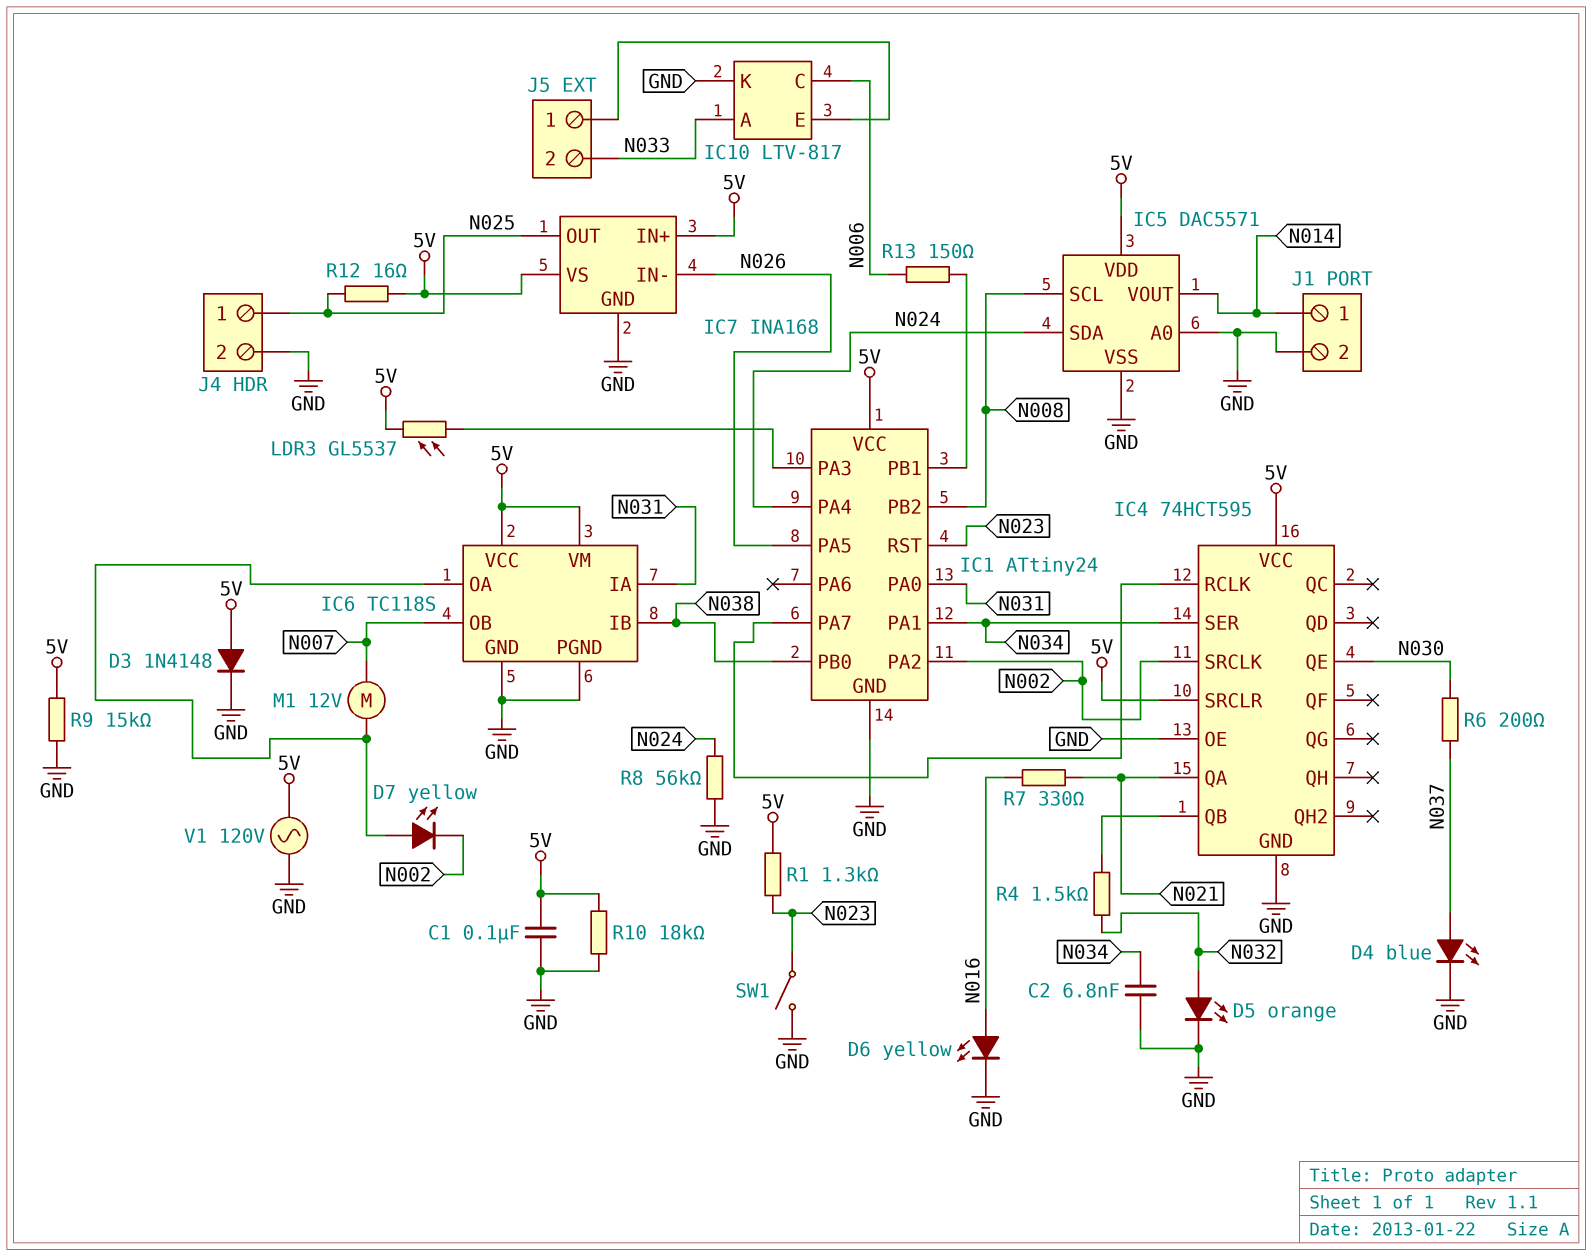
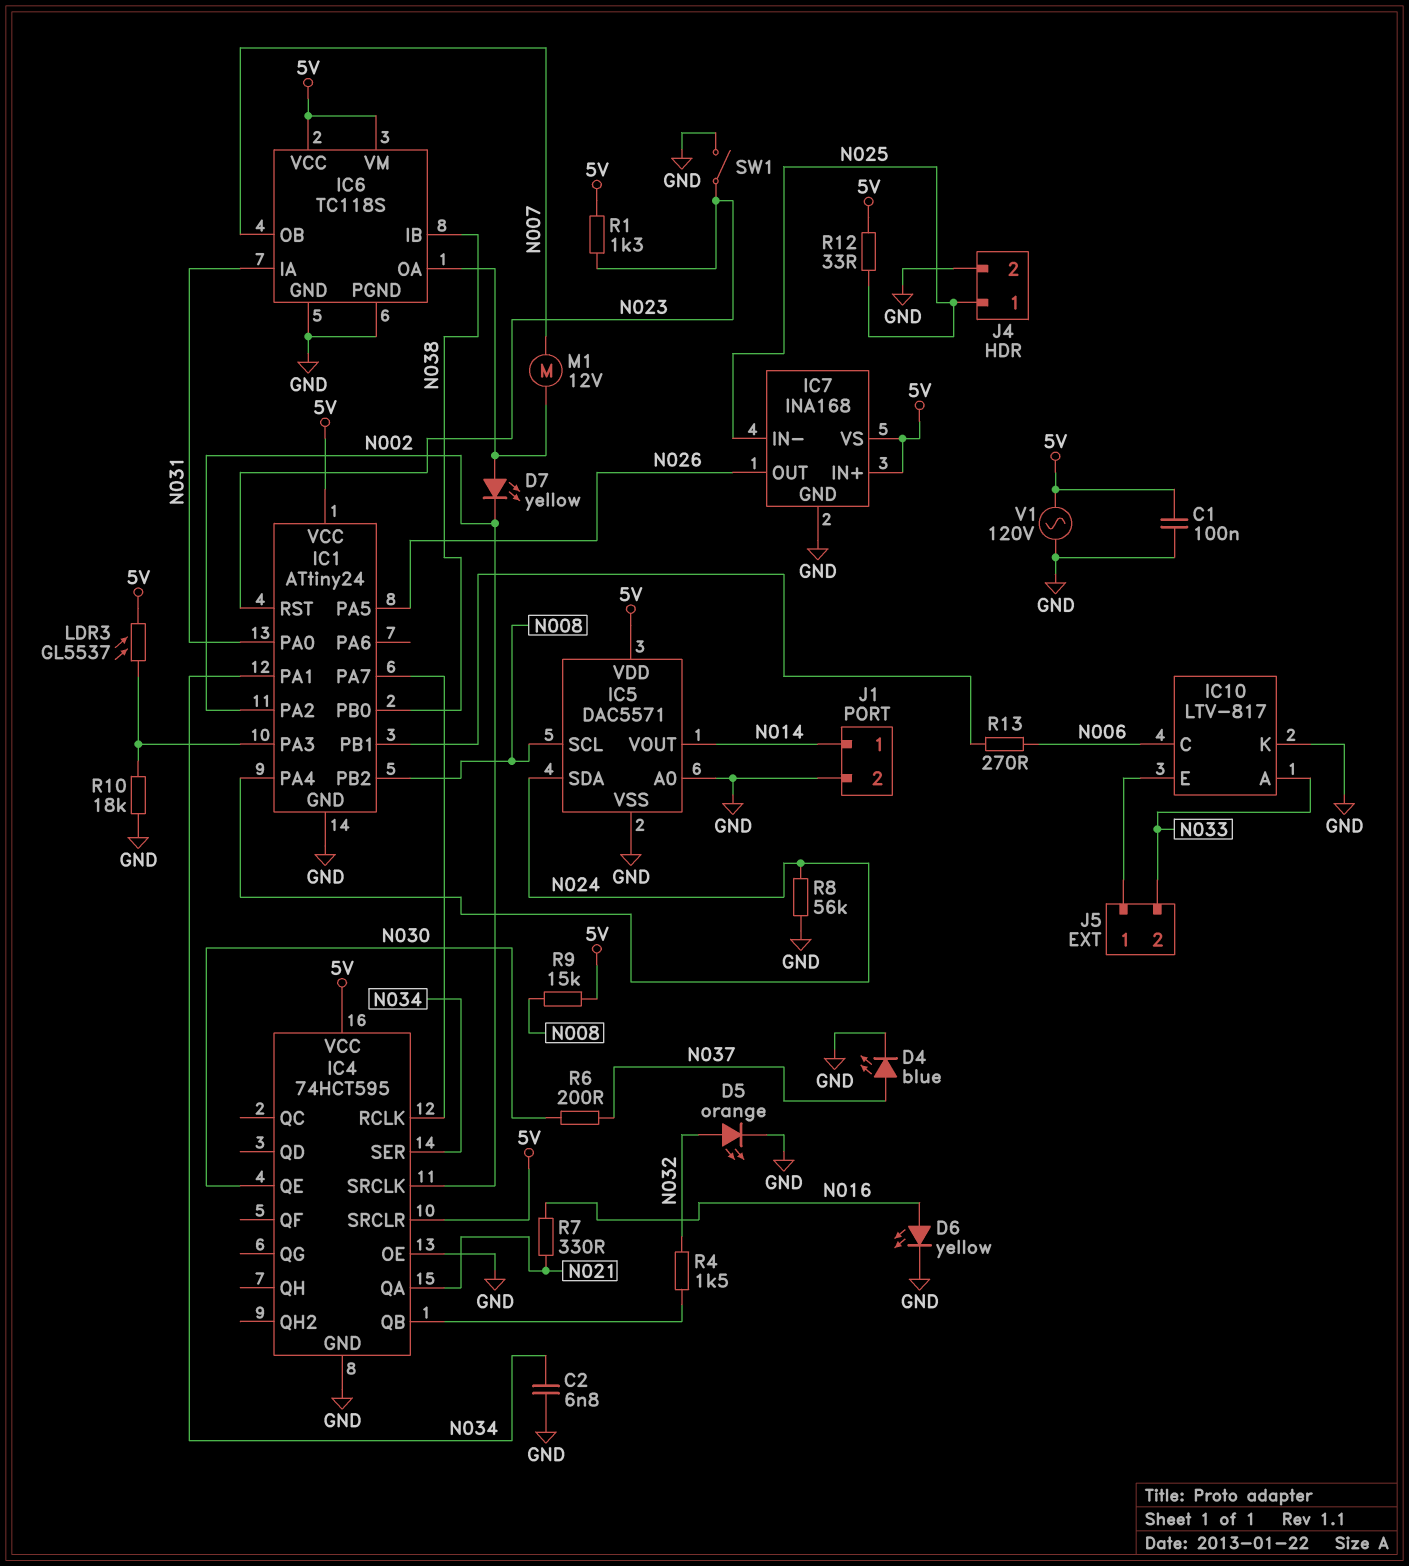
D3: diode 1N4148 (A 5V, K GND) -> none
IC7 pin IN-: N026 -> N025
IC7 pin OUT: N025 -> N026
R9: 15k (5V, GND) -> 15k (5V, N008)
R10: 18k (5V, GND) -> 18k (GND, IC1/PA3)
R12: 16 (5V, N025) -> 33 (5V, N025)
R13: 150 (IC1/PB1, N006) -> 270 (IC1/PB1, N006)

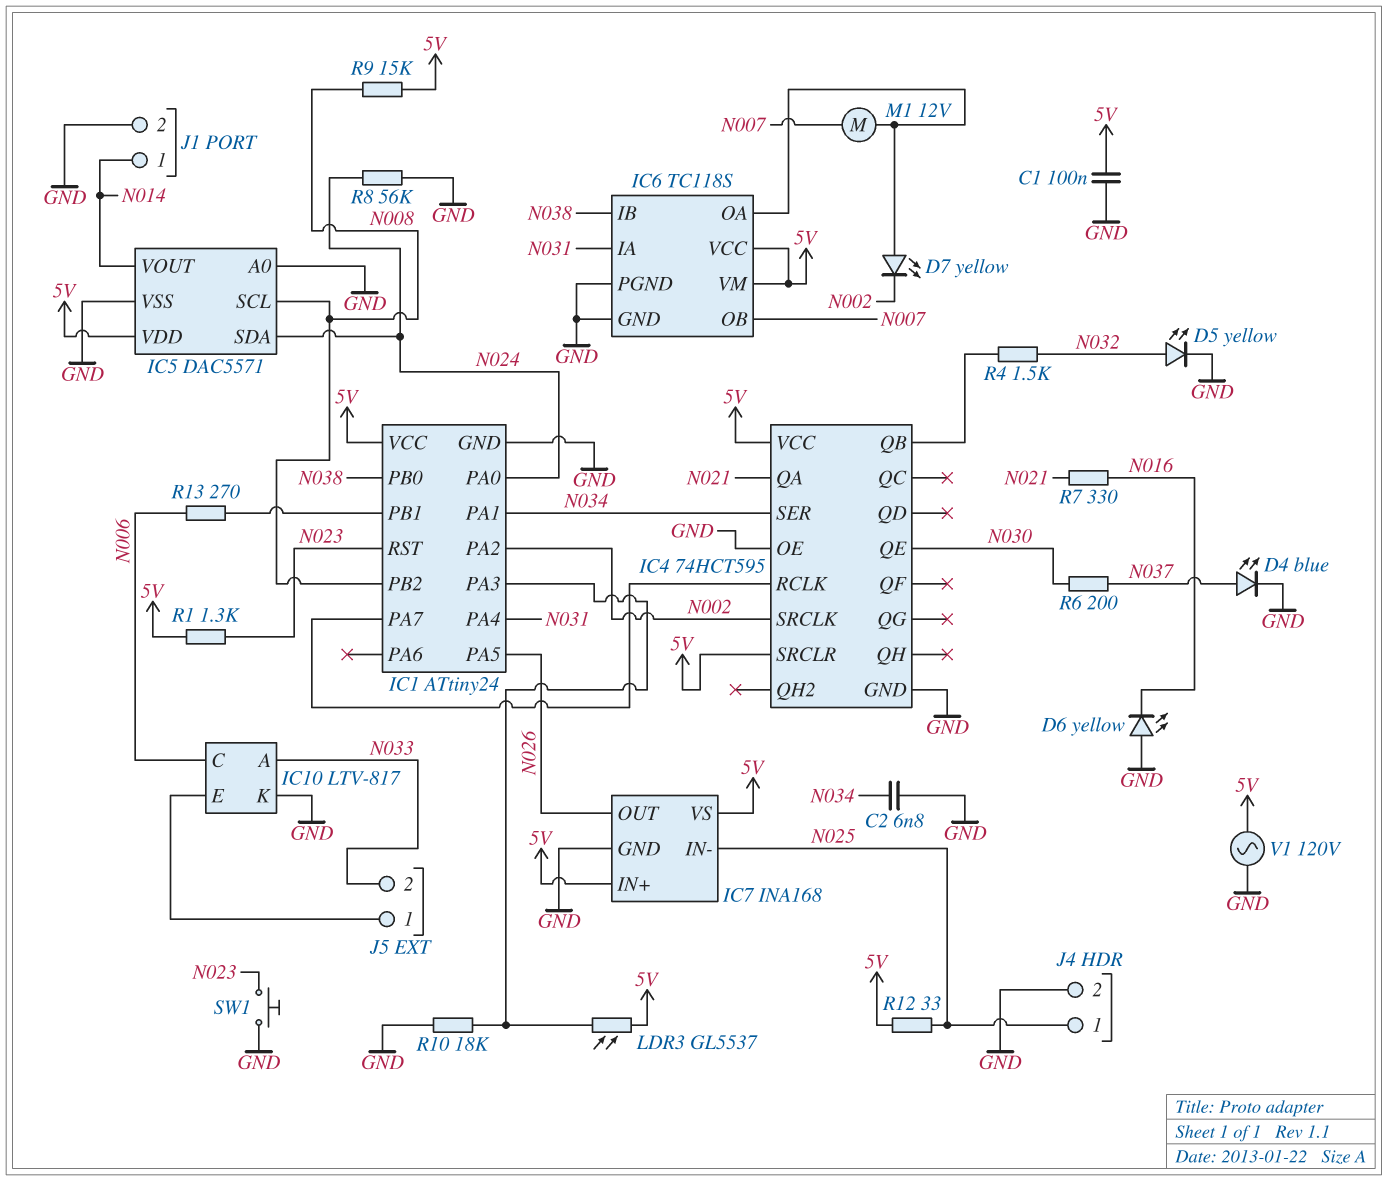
D5: LED orange (A N032, K GND) -> LED yellow (A N032, K GND)
D6: LED yellow (A N016, K GND) -> LED yellow (A GND, K N016)
IC1 pin PA0: N031 -> N024
IC1 pin PA4: N024 -> N031
SW1: switch (GND, N023) -> button (GND, N023)

